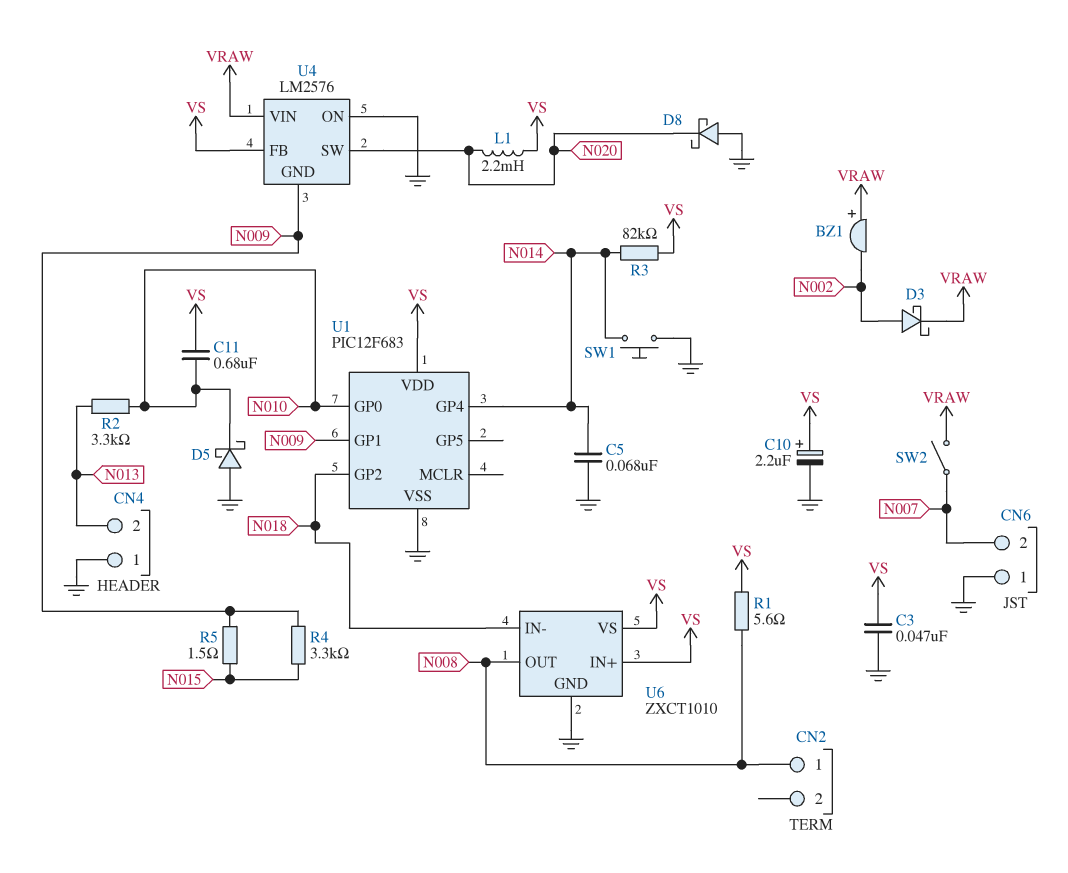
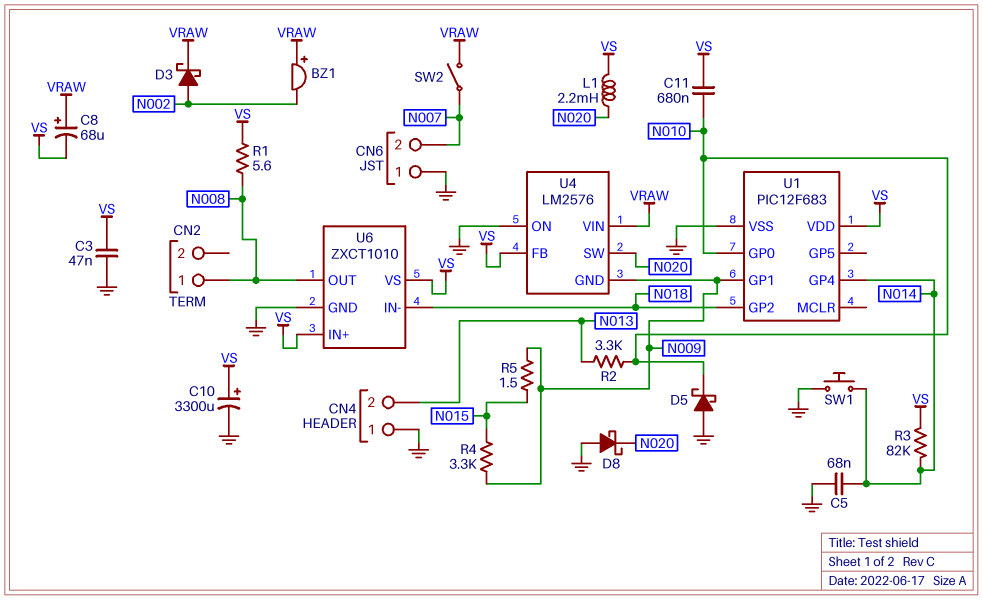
C8: none -> 68uF (plus VRAW, minus VS)
C10: 2.2uF (plus VS, minus GND) -> 3300uF (plus VS, minus GND)

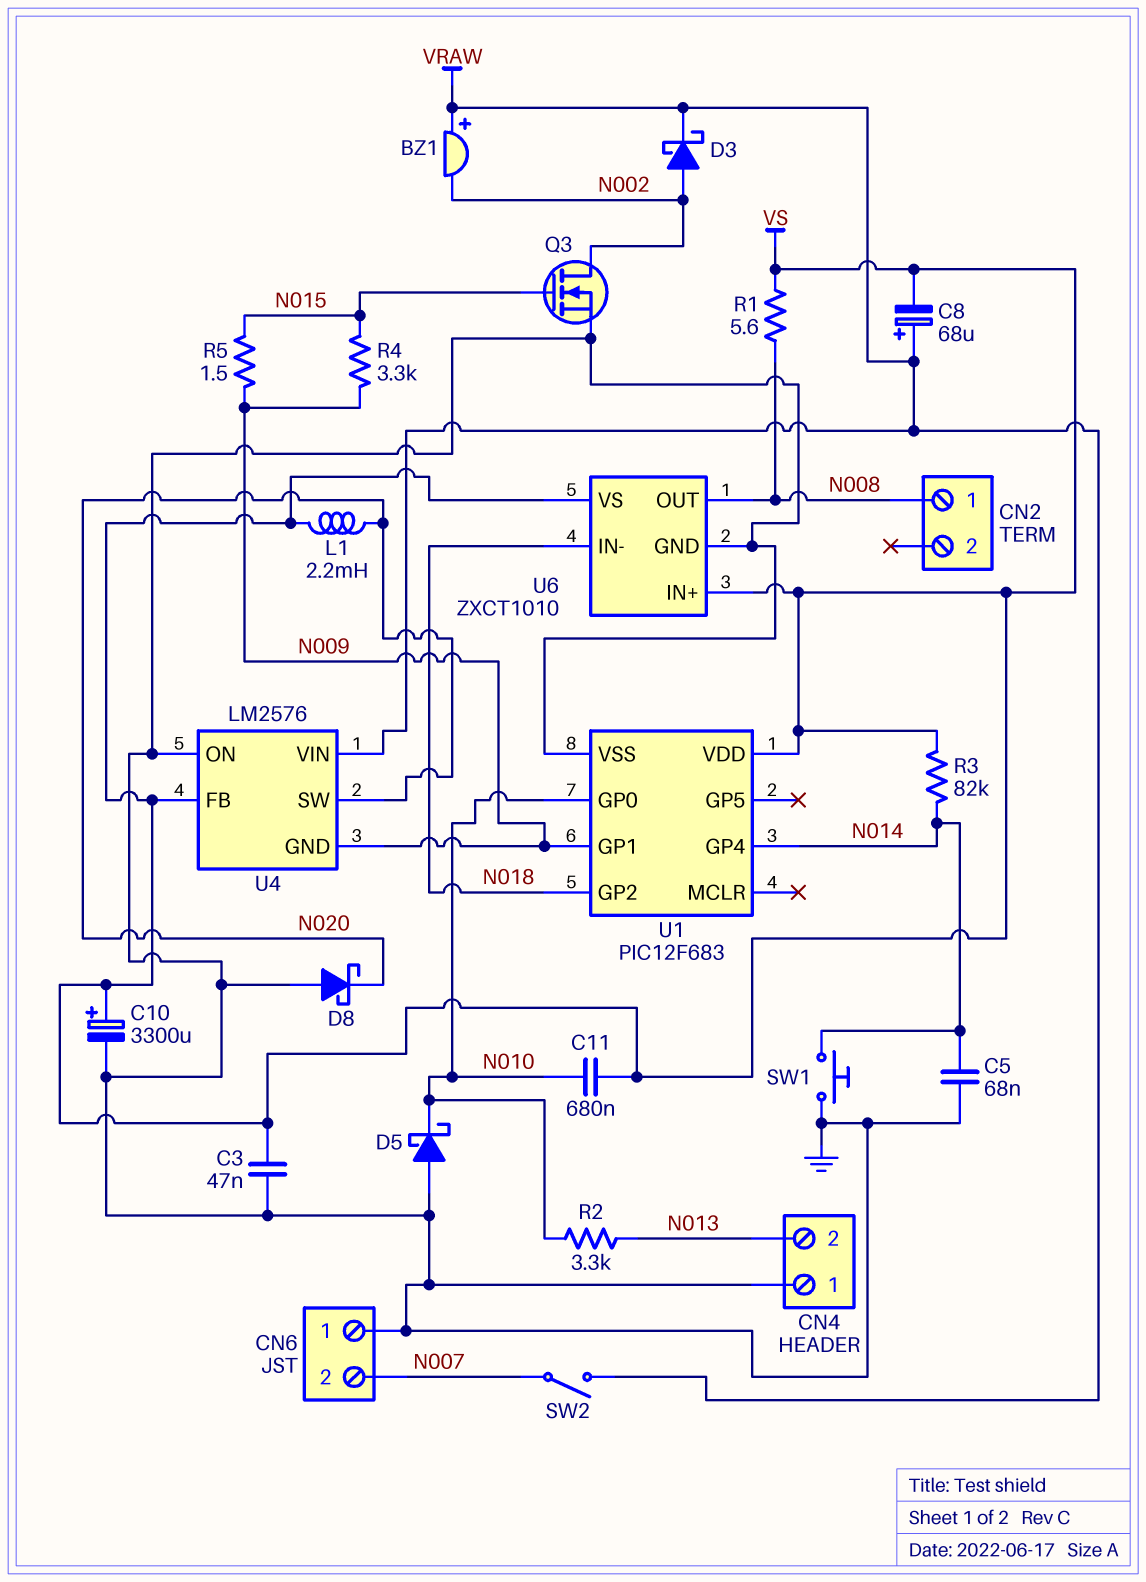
Q3: none -> NMOS (G N015, D N002, S GND)

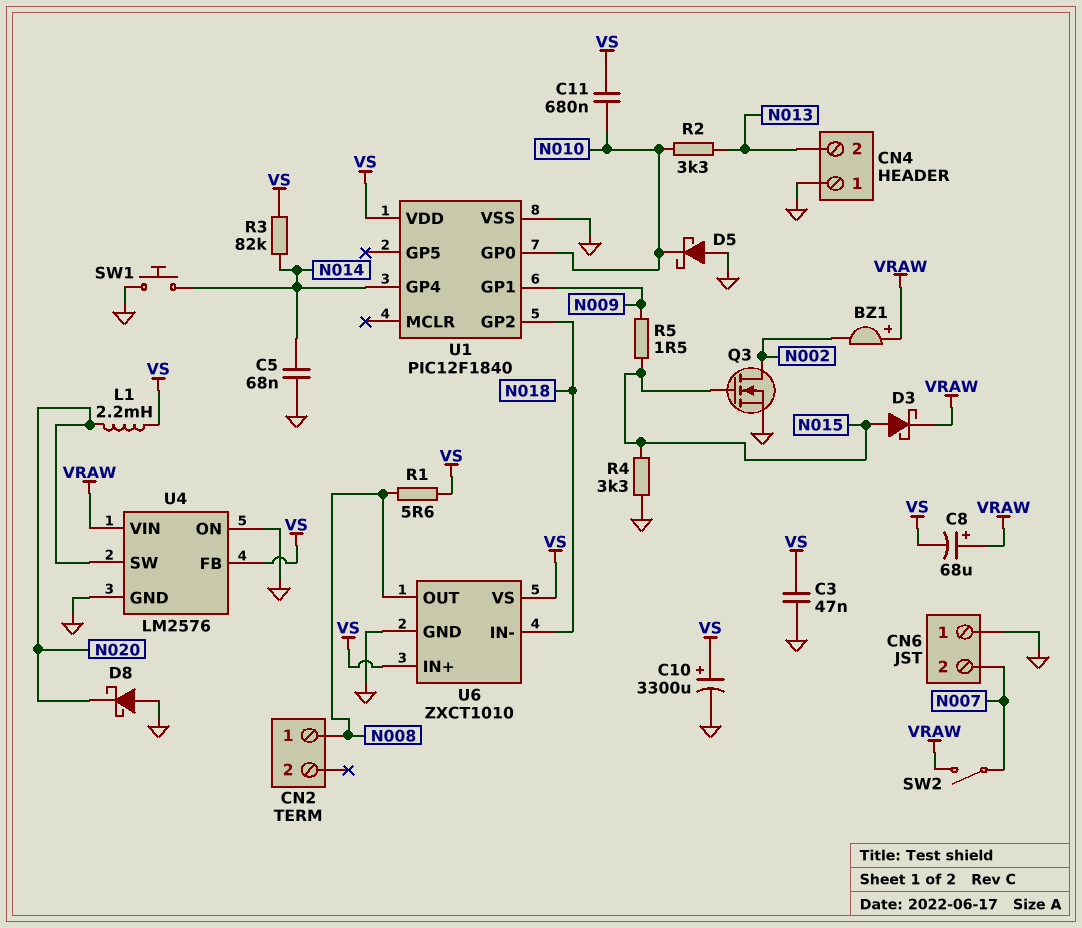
D3: schottky (A N002, K VRAW) -> schottky (A N015, K VRAW)
R4: 3.3k (N009, N015) -> 3.3k (GND, N015)
U1: PIC12F683 -> PIC12F1840
U4 pin GND: N009 -> GND

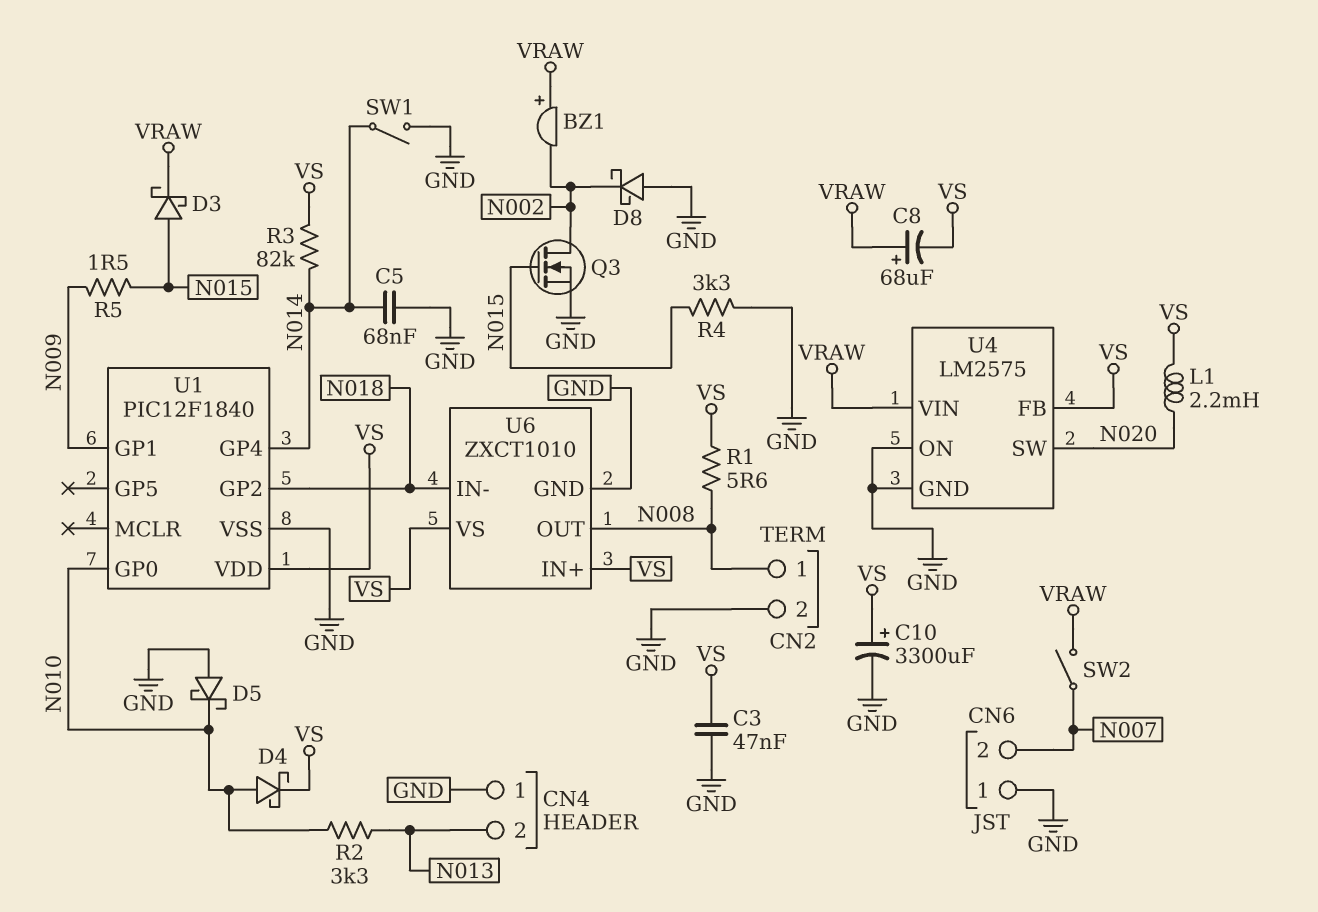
C11: 680nF (N010, VS) -> none
CN2 pin 2: none -> GND
D4: none -> schottky (A N010, K VS)
D8: schottky (A GND, K N020) -> schottky (A GND, K N002)
SW1: button (GND, N014) -> switch (GND, N014)
U4: LM2576 -> LM2575

